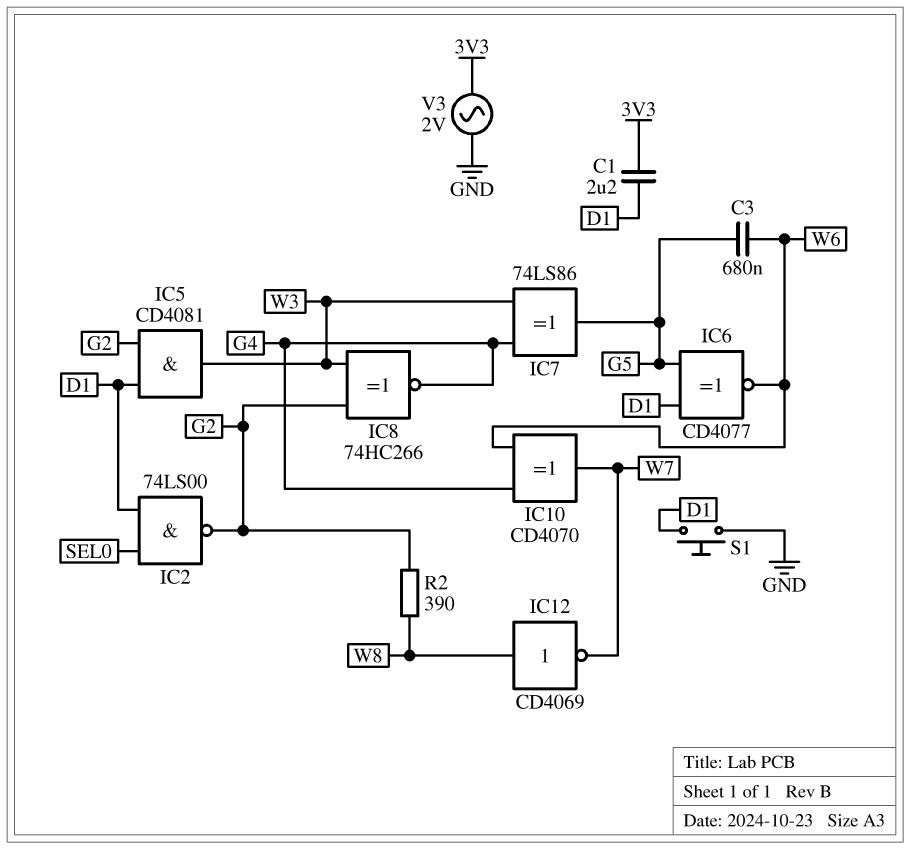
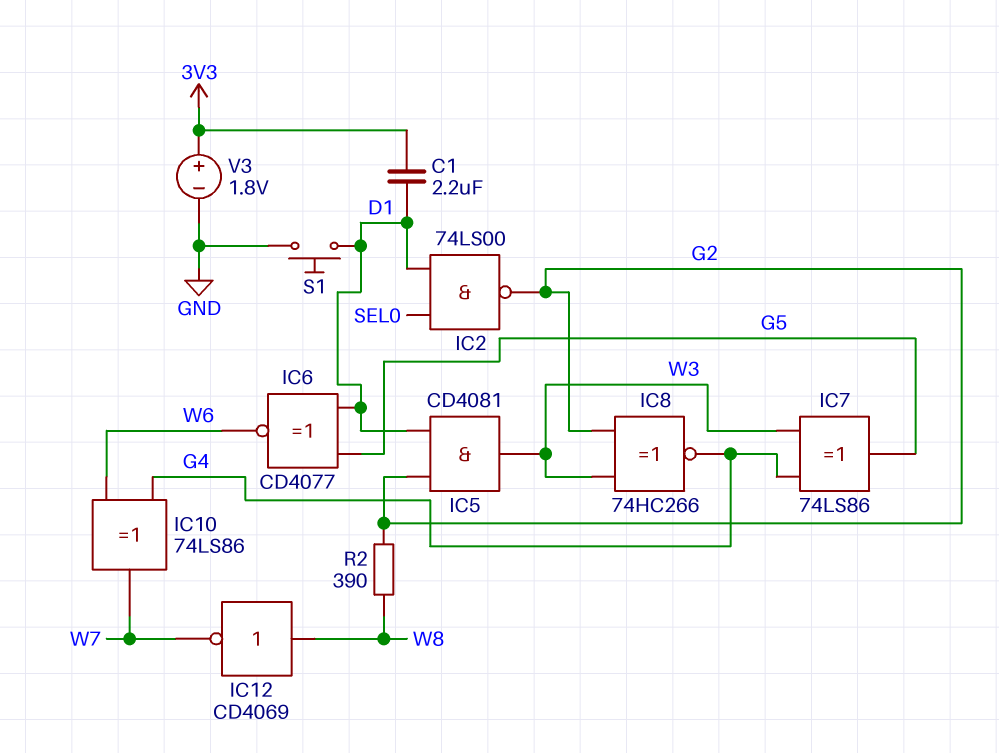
C3: 680nF (G5, W6) -> none
IC10: XOR CD4070 (in G4, in W6, out W7) -> XOR 74LS86 (in G4, in W6, out W7)
V3: AC 2V (3V3, GND) -> 1.8V (plus 3V3, minus GND)

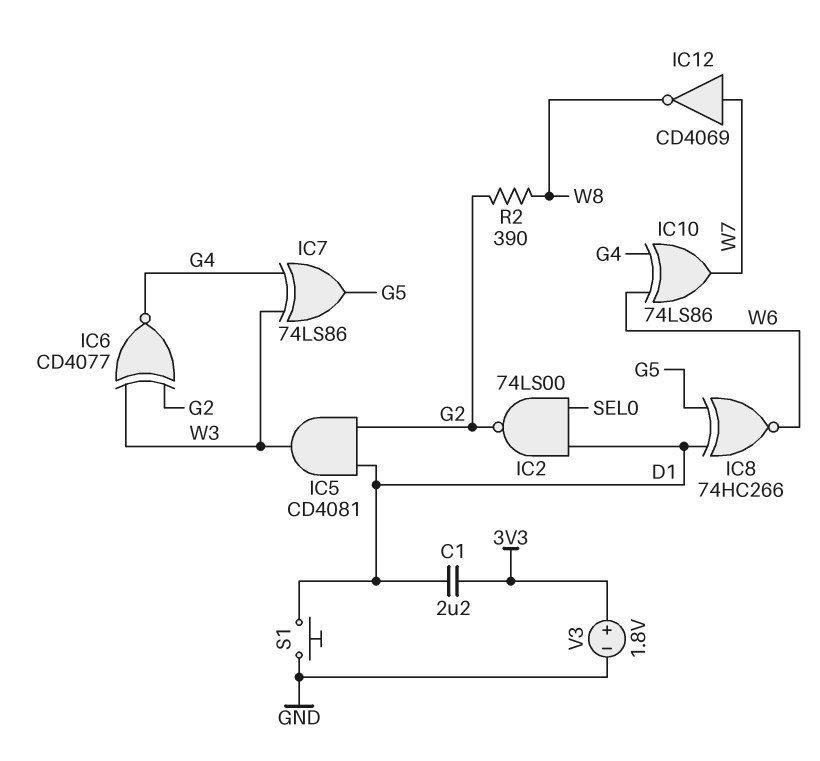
IC6: XNOR CD4077 (in D1, in G5, out W6) -> XNOR CD4077 (in G2, in W3, out G4)
IC8: XNOR 74HC266 (in G2, in W3, out G4) -> XNOR 74HC266 (in D1, in G5, out W6)
IC12: NOT CD4069 (in W8, out W7) -> NOT CD4069 (in W7, out W8)

